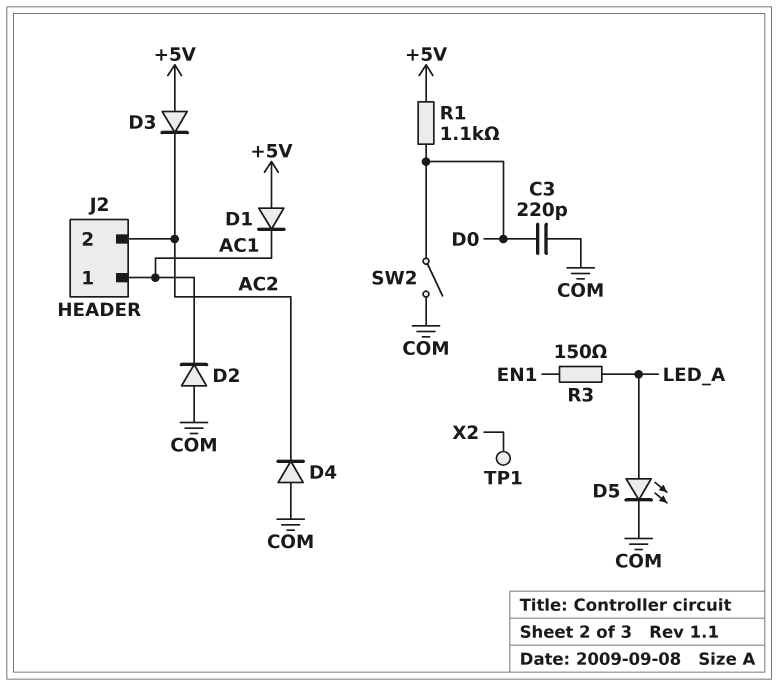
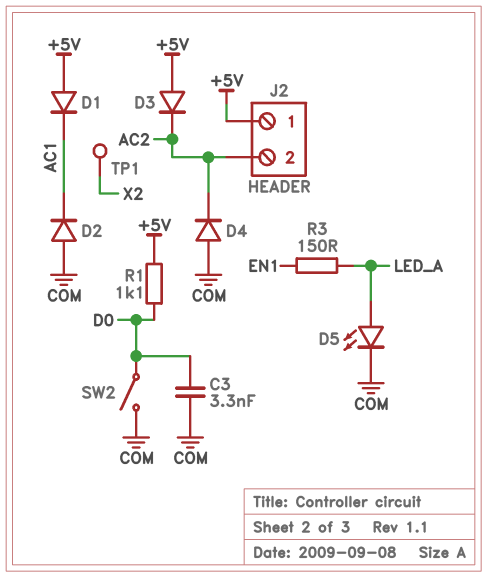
C3: 220pF (COM, D0) -> 3.3nF (COM, D0)
J2 pin 1: AC1 -> +5V

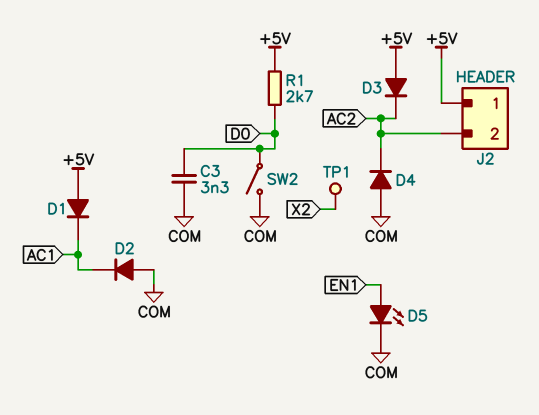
D5: LED (A LED_A, K COM) -> LED (A EN1, K COM)
R1: 1.1k (+5V, D0) -> 2.7k (+5V, D0)
R3: 150 (EN1, LED_A) -> none

